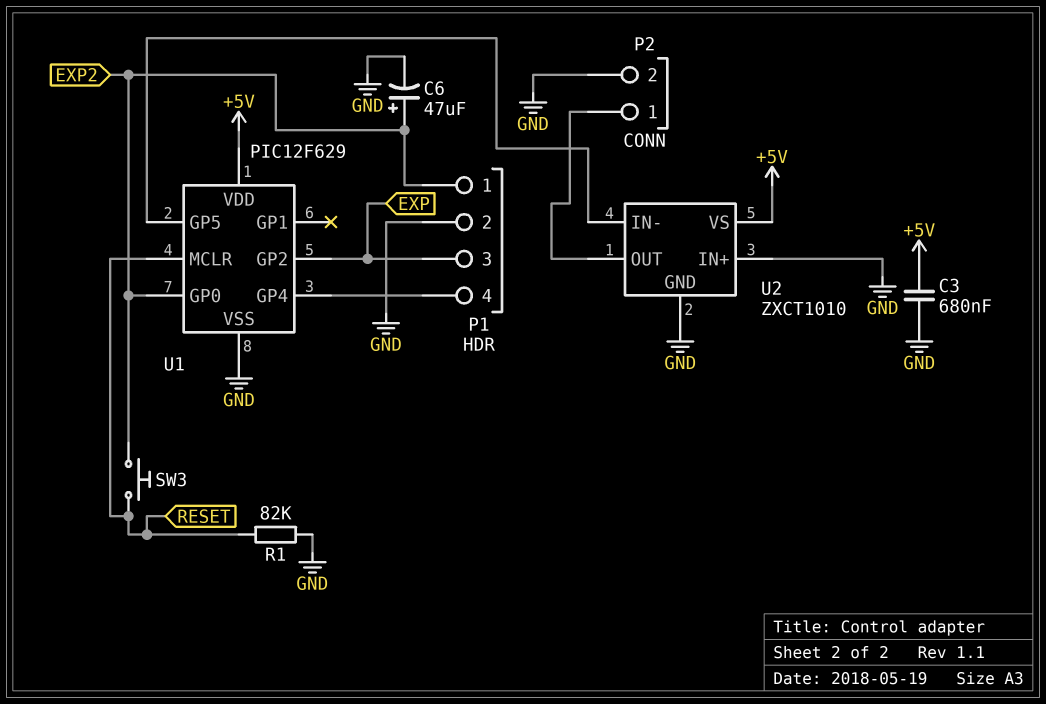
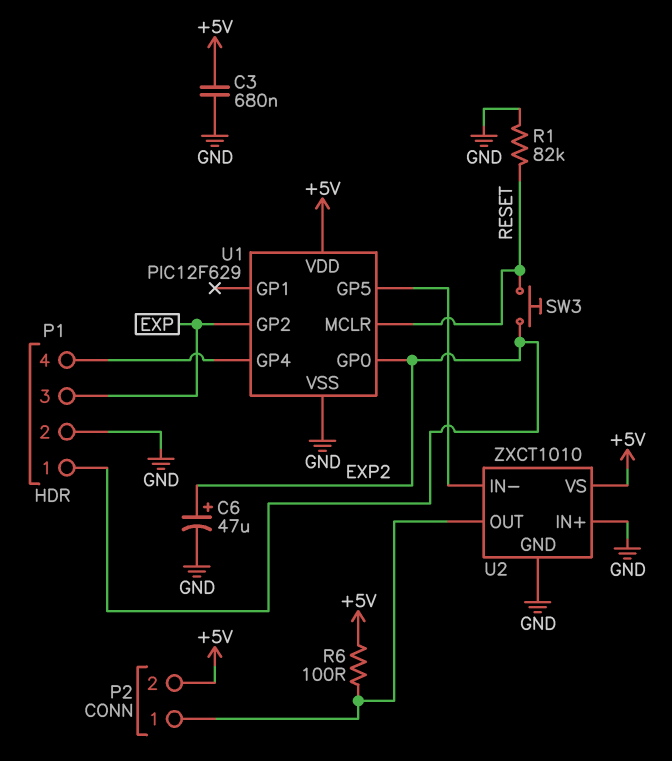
P2 pin 2: GND -> +5V
R6: none -> 100 (+5V, P2/1)

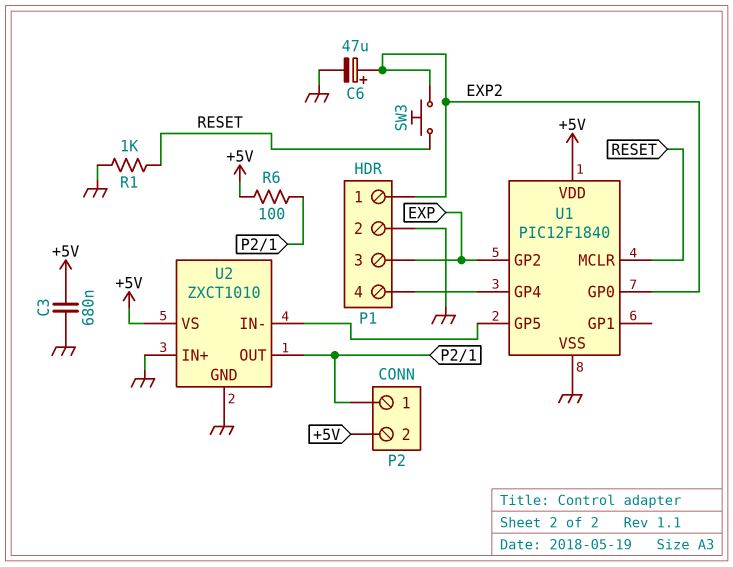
R1: 82k (GND, RESET) -> 1k (GND, RESET)
U1: PIC12F629 -> PIC12F1840

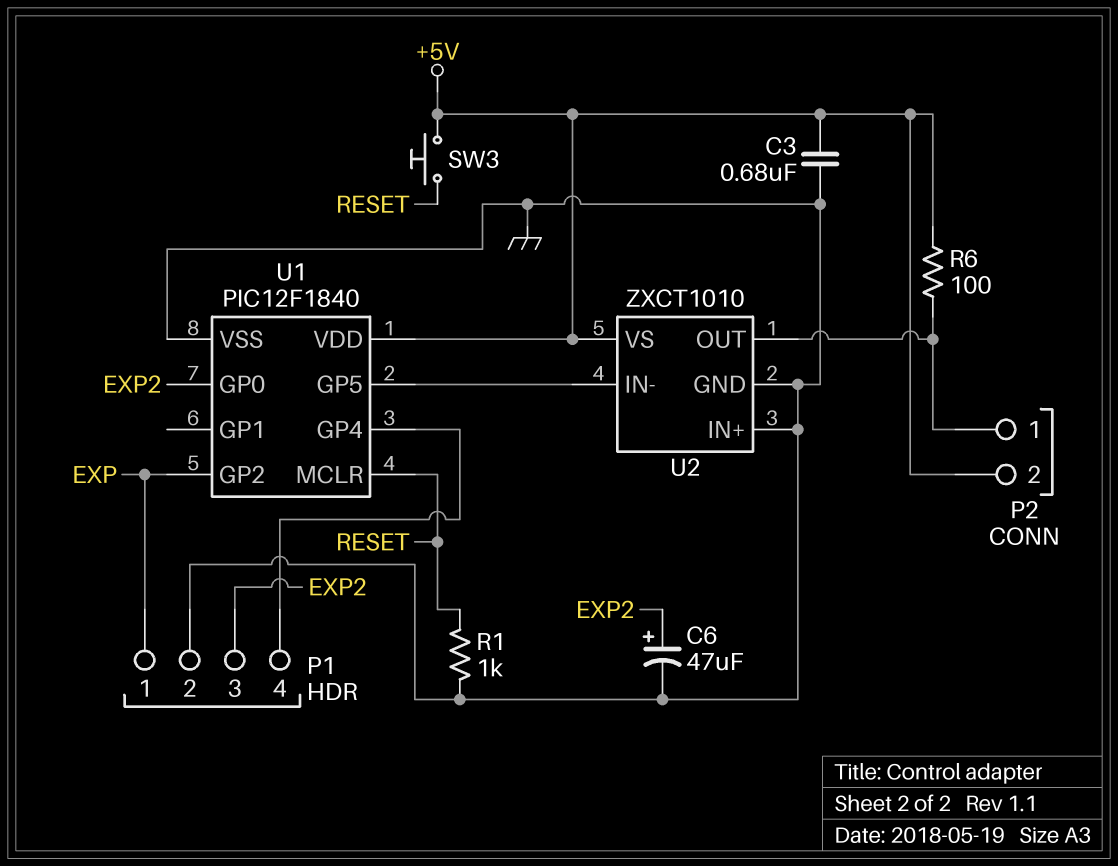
P1 pin 1: EXP2 -> EXP
P1 pin 3: EXP -> EXP2
SW3: button (EXP2, RESET) -> button (+5V, RESET)

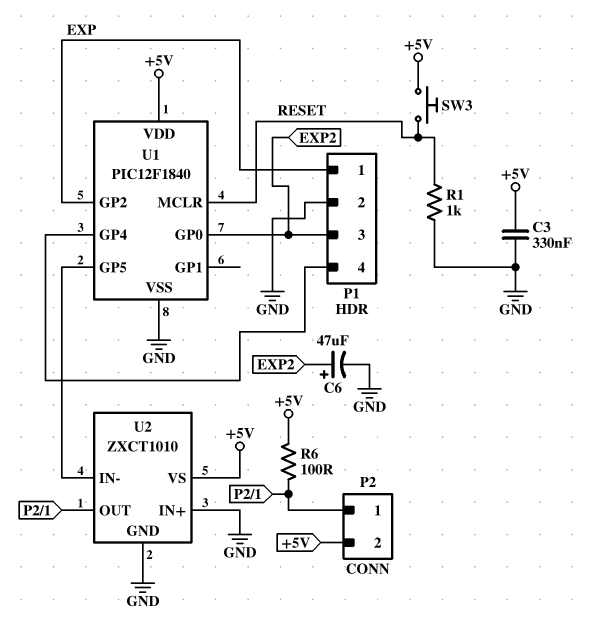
C3: 680nF (+5V, GND) -> 330nF (+5V, GND)

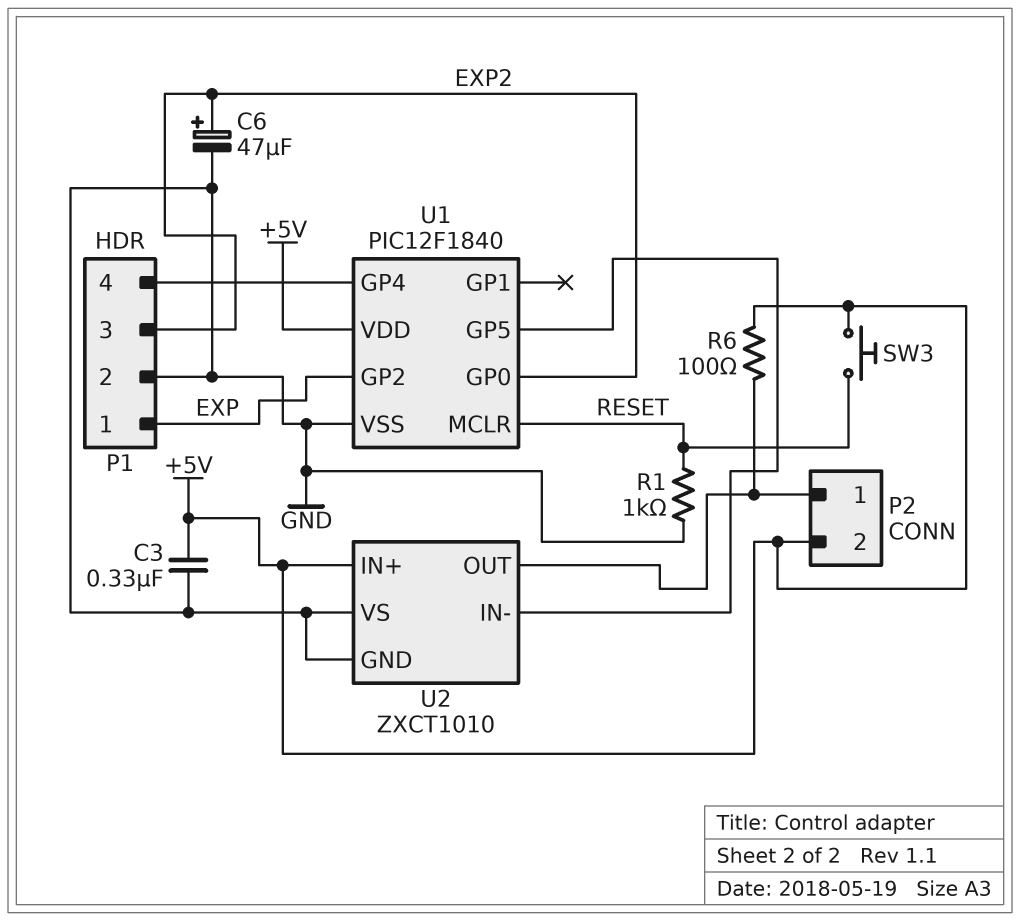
U2 pin IN+: GND -> +5V
U2 pin VS: +5V -> GND

